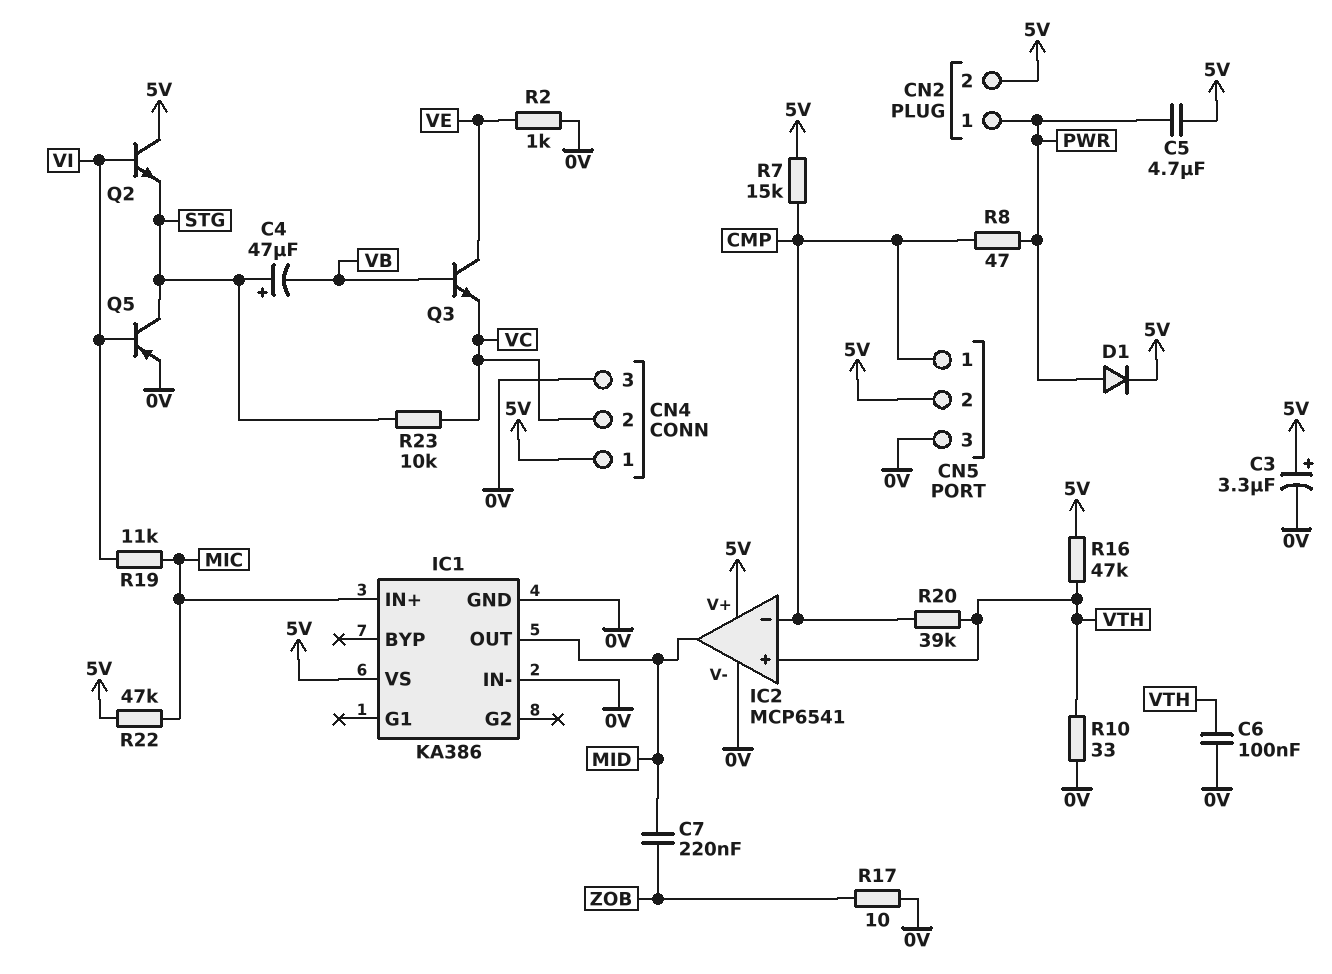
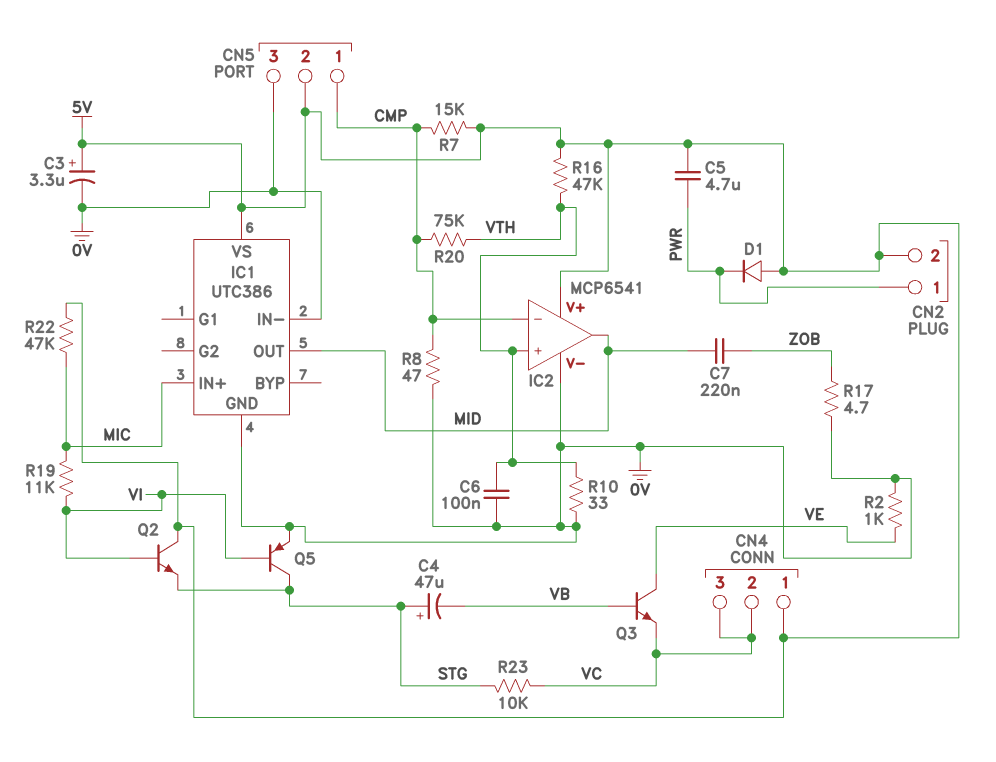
CN4 pin 3: 0V -> VC
D1: diode (A PWR, K 5V) -> diode (A 5V, K PWR)
IC1: KA386 -> UTC386
R8: 47 (CMP, PWR) -> 47 (0V, CMP)
R17: 10 (0V, ZOB) -> 4.7 (0V, ZOB)
R20: 39k (CMP, VTH) -> 75k (CMP, VTH)

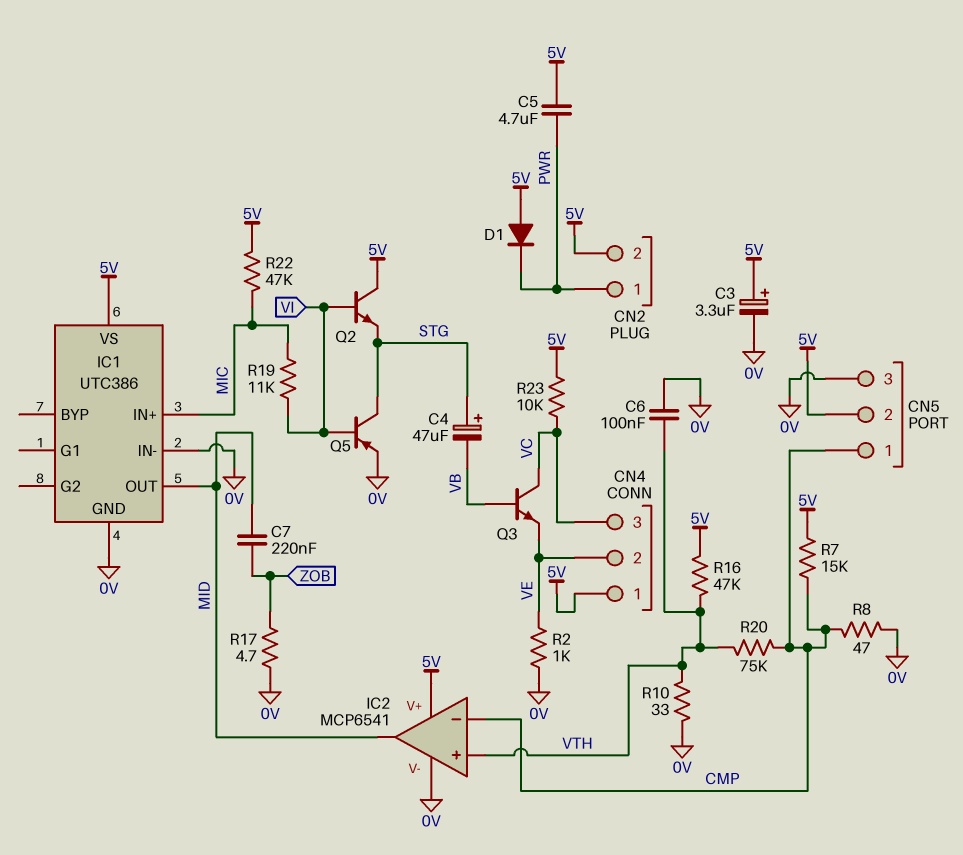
CN4 pin 2: VC -> VE
Q3: NPN (B VB, C VE, E VC) -> NPN (B VB, C VC, E VE)
R23: 10k (STG, VC) -> 10k (5V, VC)

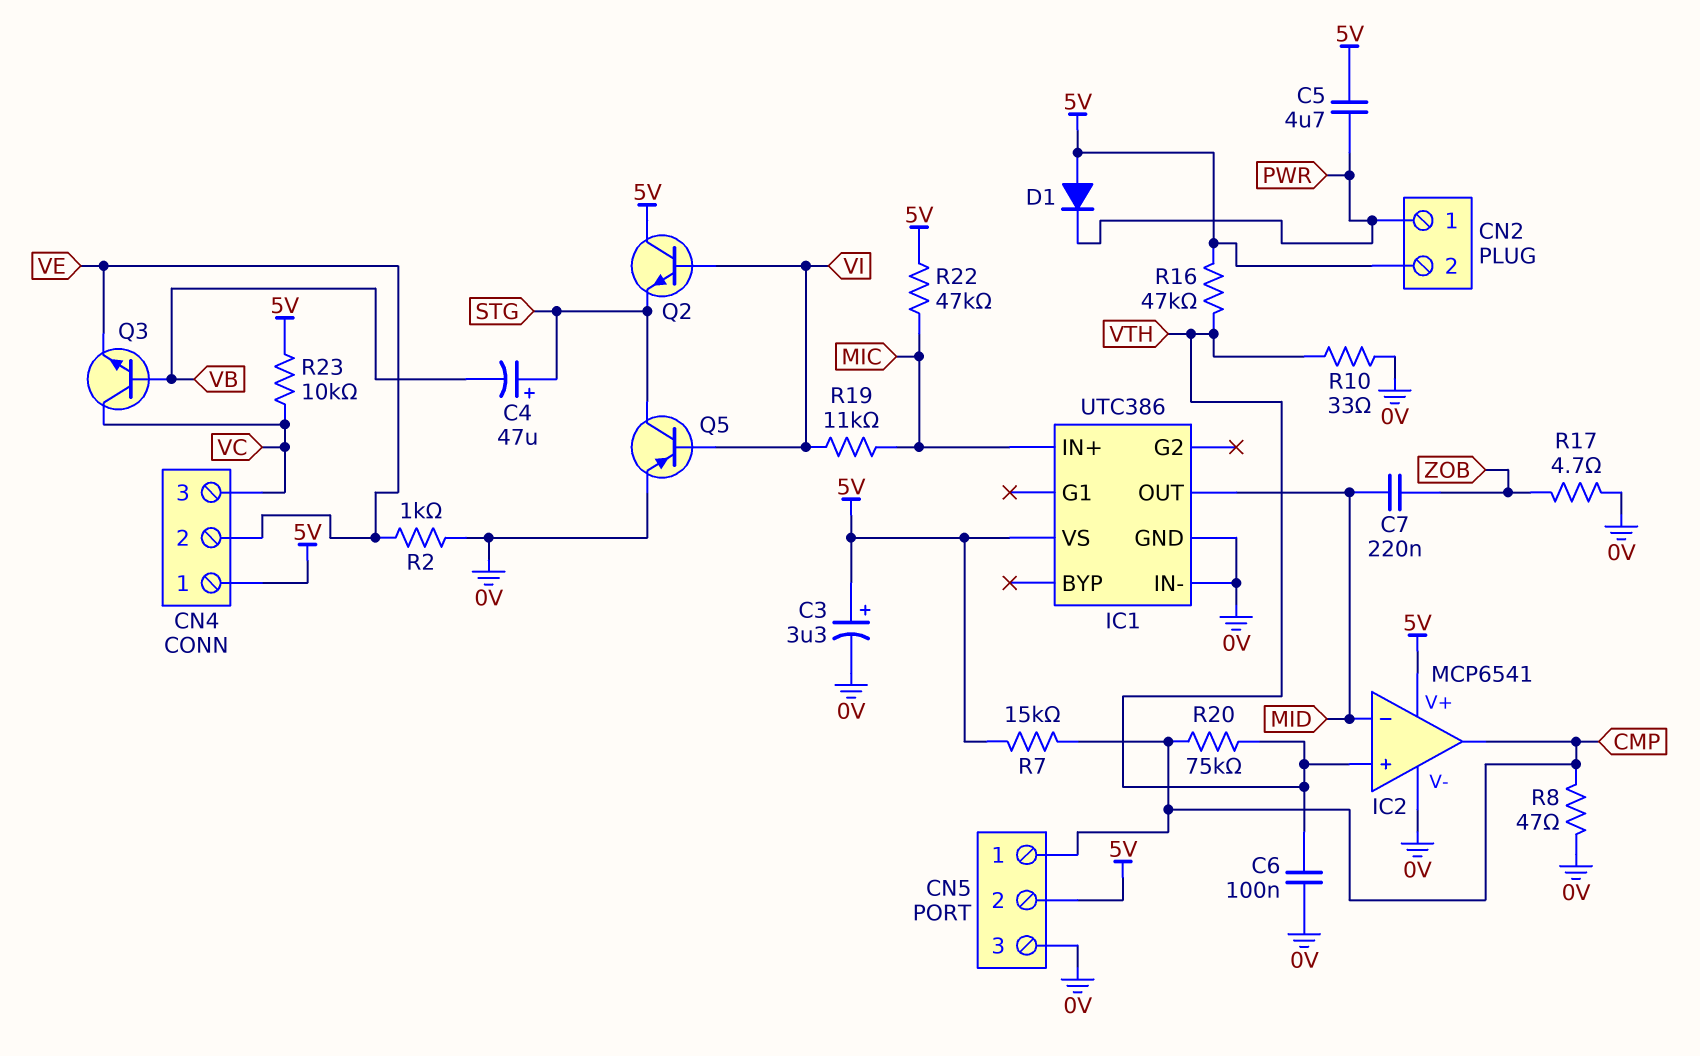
IC2 pin in-: CMP -> MID
IC2 pin out: MID -> CMP

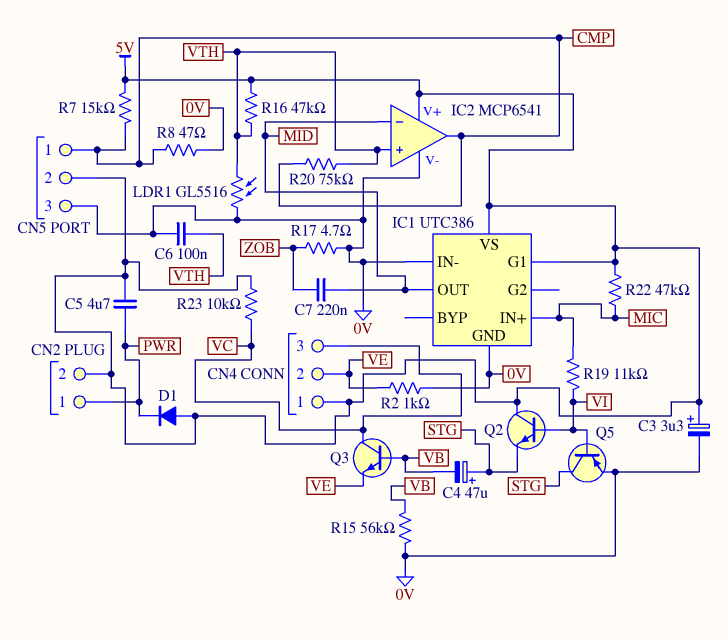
IC1 pin G1: none -> 5V
LDR1: none -> GL5516 (0V, VTH)
R10: 33 (0V, VTH) -> none
R15: none -> 56k (0V, VB)

